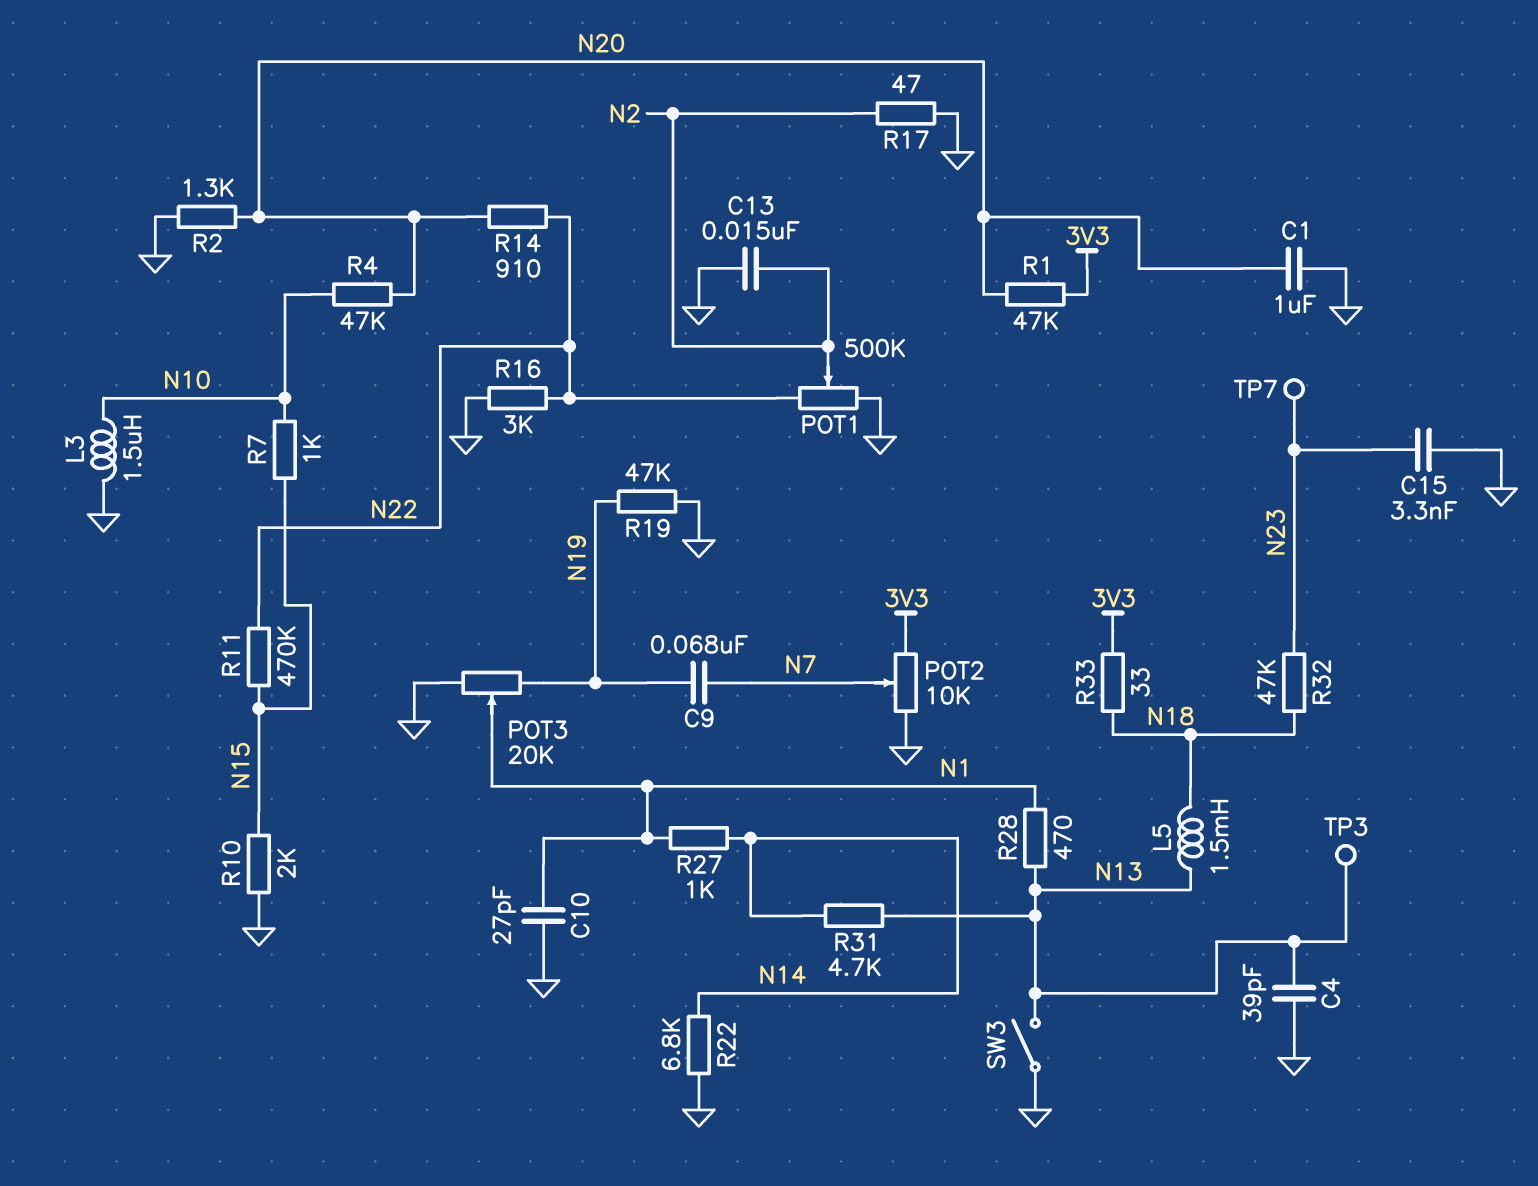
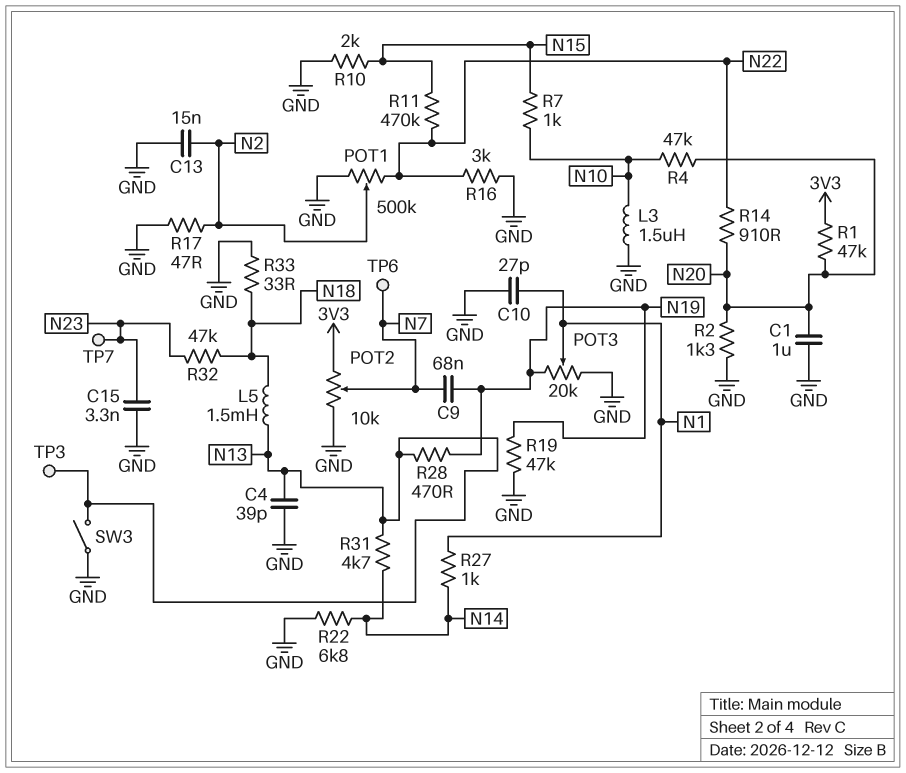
R28: 470 (N1, N13) -> 470 (N13, N19)
R33: 33 (3V3, N18) -> 33 (GND, N18)
TP6: none -> test point (N7)

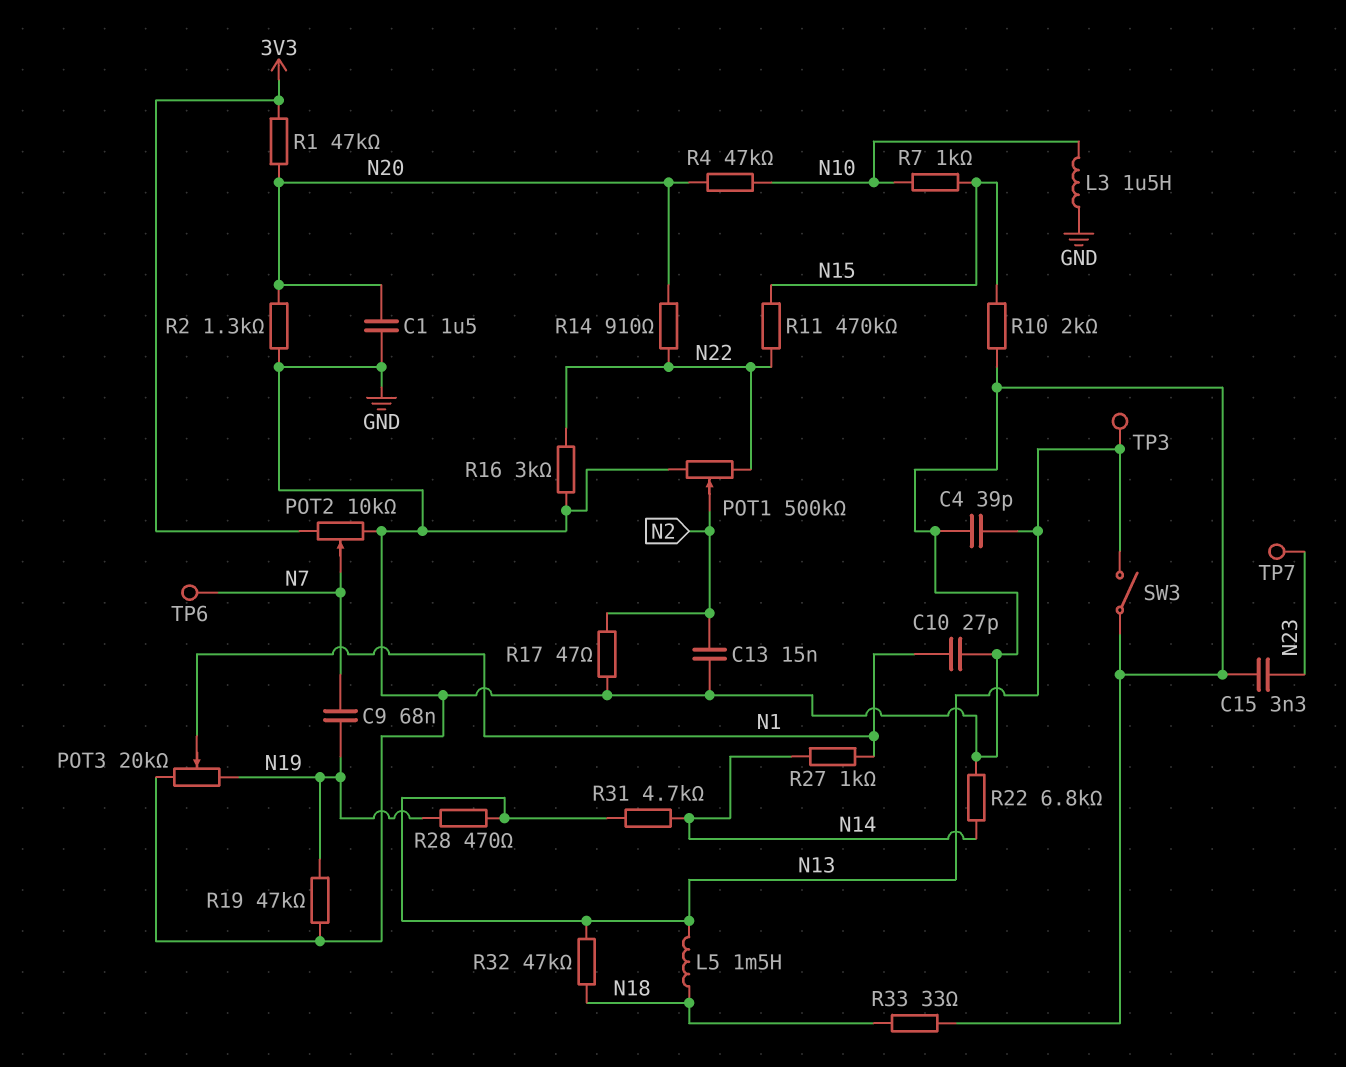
C1: 1uF (GND, N20) -> 1.5uF (GND, N20)
R32: 47k (N18, N23) -> 47k (N13, N18)

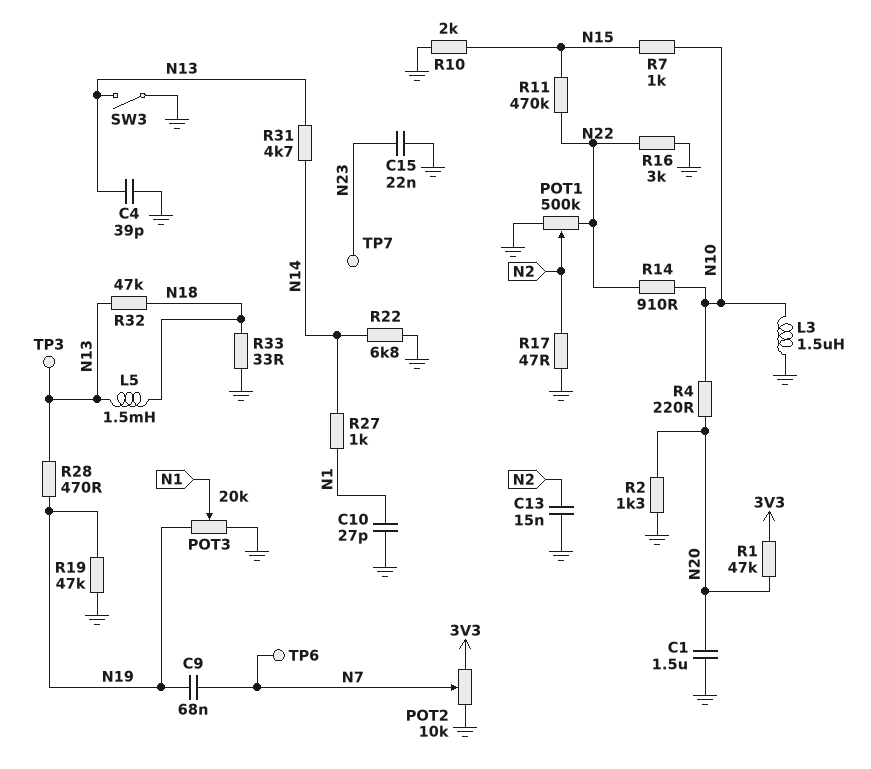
C15: 3.3nF (GND, N23) -> 22nF (GND, N23)
R4: 47k (N10, N20) -> 220 (N10, N20)
R14: 910 (N20, N22) -> 910 (N10, N22)

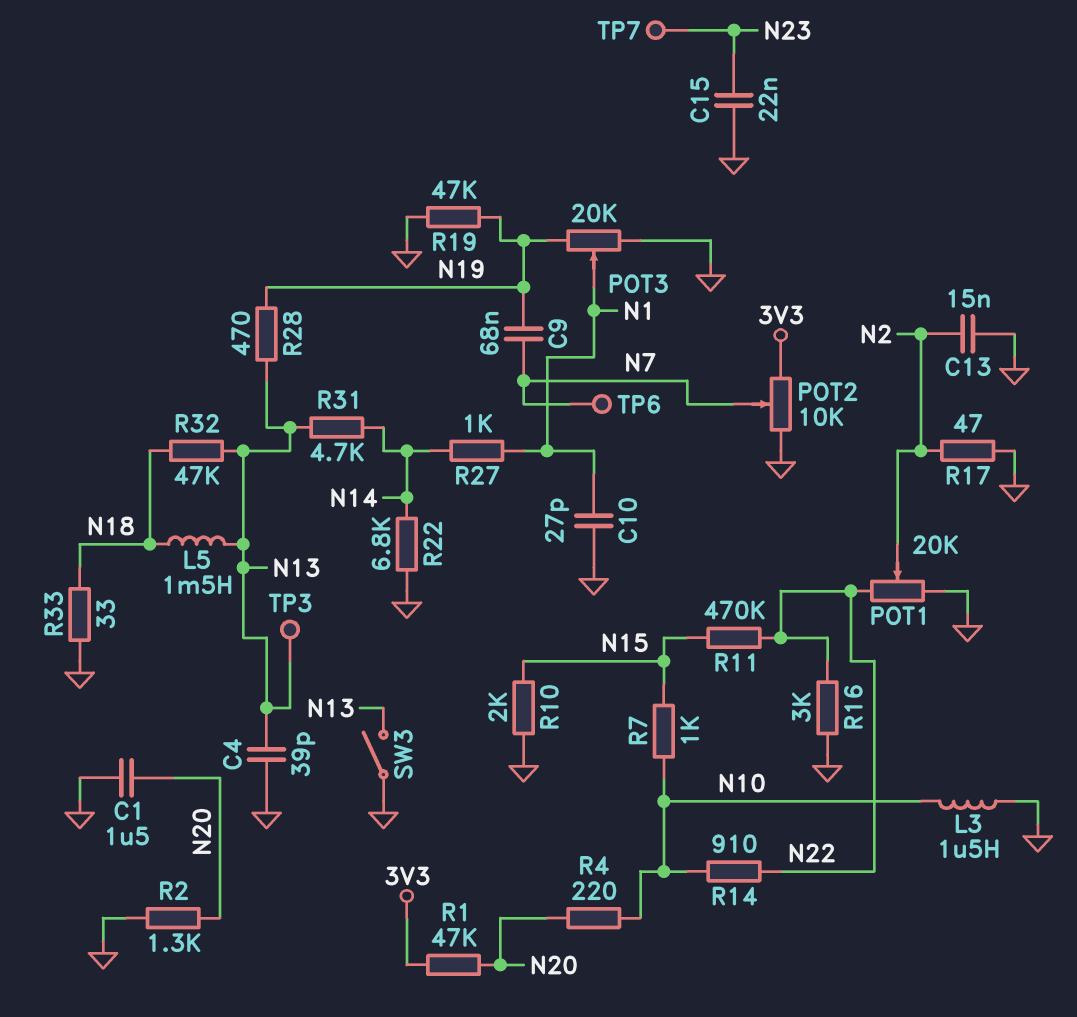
POT1: 500k (GND, N22, wiper N2) -> 20k (GND, N22, wiper N2)

